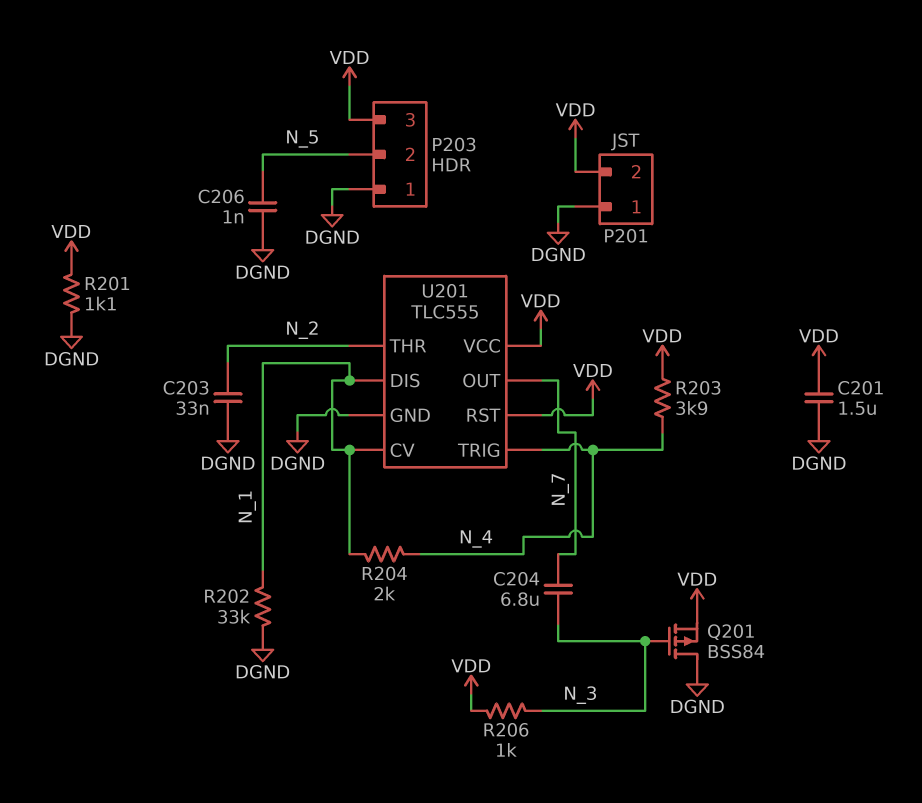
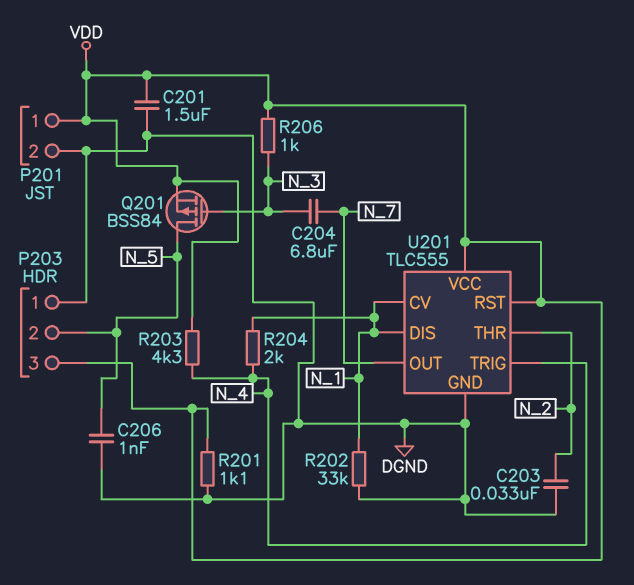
P201 pin 1: DGND -> VDD
P201 pin 2: VDD -> DGND
Q201: PMOS BSS84 (G N_3, D DGND, S VDD) -> PMOS BSS84 (G N_3, D N_5, S VDD)
R203: 3.9k (N_4, VDD) -> 4.3k (N_4, VDD)

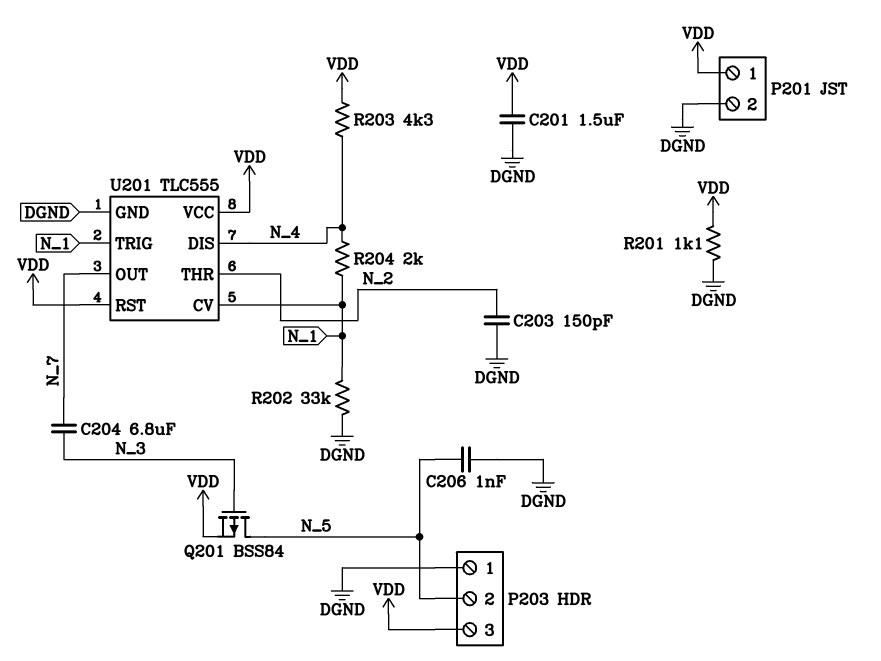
C203: 33nF (DGND, N_2) -> 150pF (DGND, N_2)
R206: 1k (N_3, VDD) -> none
U201 pin DIS: N_1 -> N_4
U201 pin TRIG: N_4 -> N_1

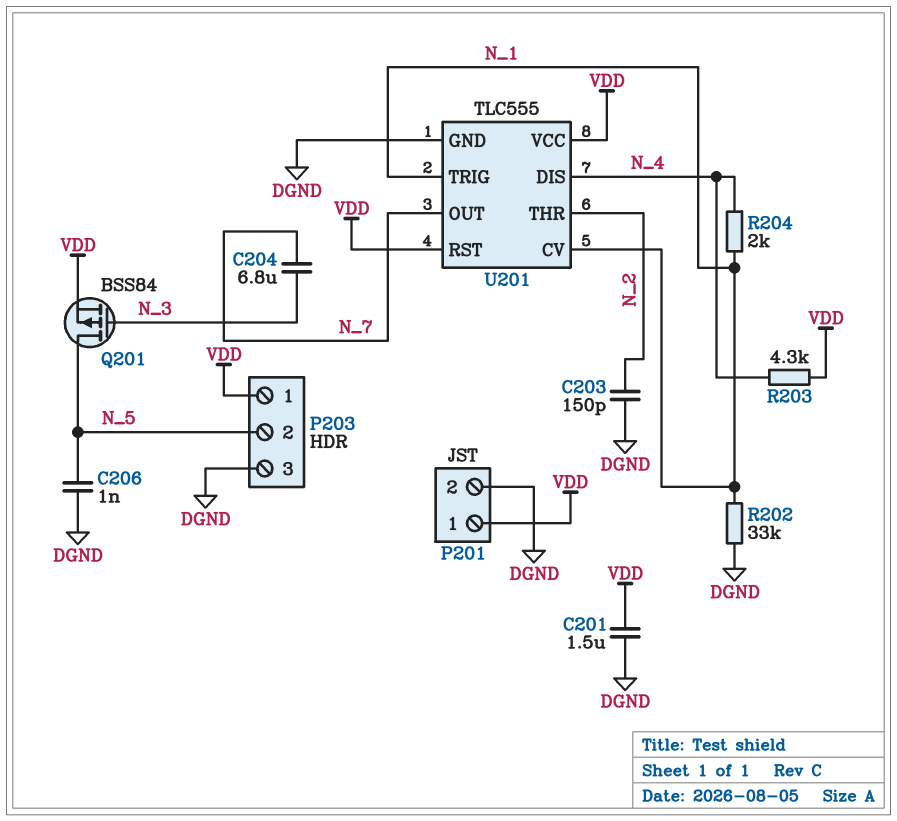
P203 pin 1: DGND -> VDD
P203 pin 3: VDD -> DGND
R201: 1.1k (DGND, VDD) -> none

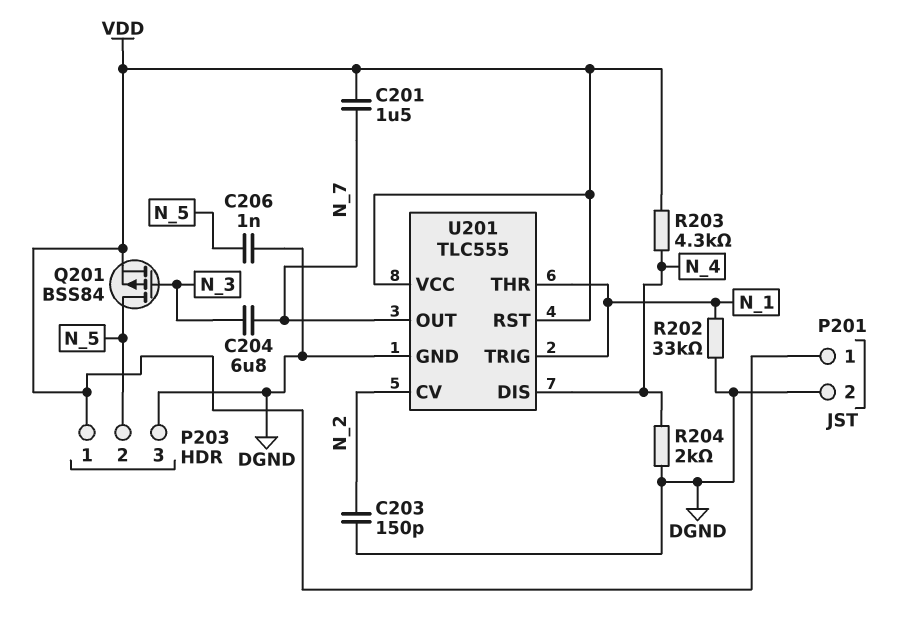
C201: 1.5uF (DGND, VDD) -> 1.5uF (N_7, VDD)
R204: 2k (N_1, N_4) -> 2k (DGND, N_4)
U201 pin CV: N_1 -> N_2
U201 pin THR: N_2 -> N_1

